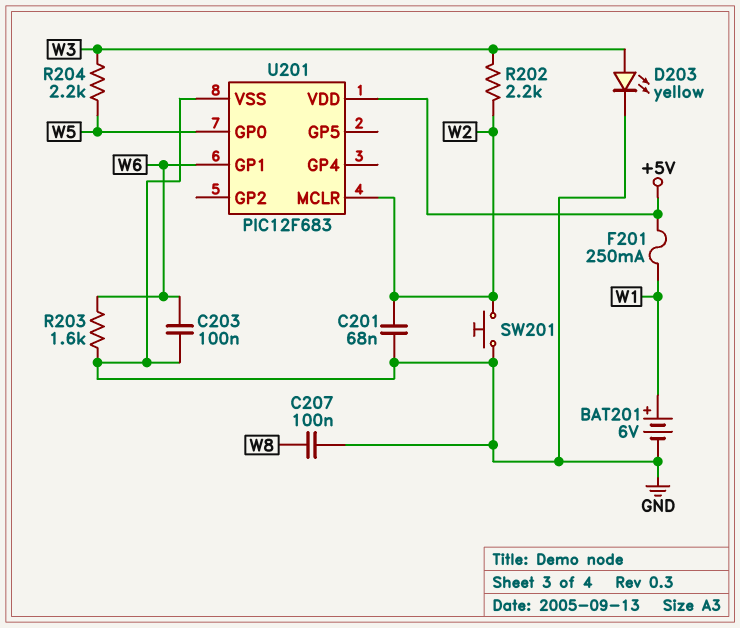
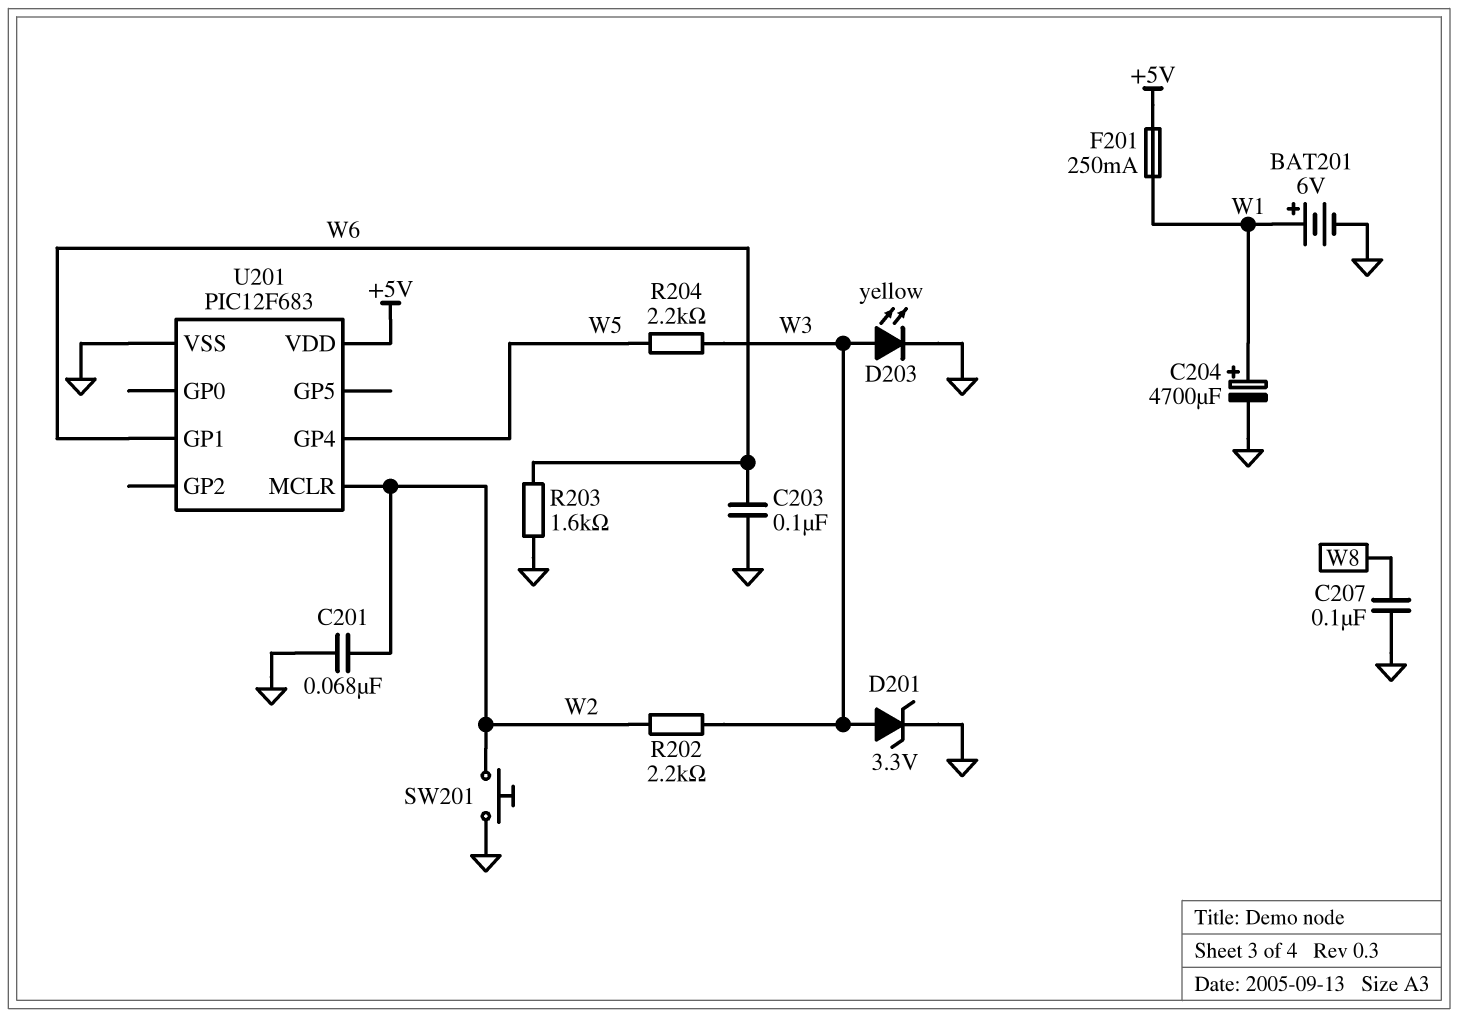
C204: none -> 4700uF (plus W1, minus GND)
D201: none -> zener 3.3V (A W3, K GND)
U201 pin GP0: W5 -> none
U201 pin GP4: none -> W5

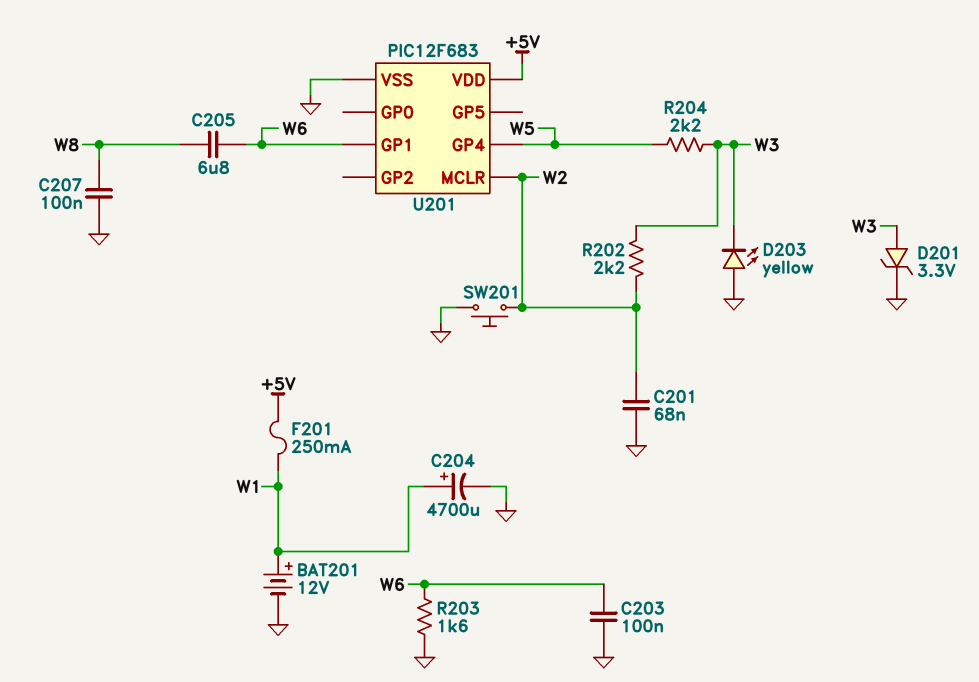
BAT201: 6V (plus W1, minus GND) -> 12V (plus W1, minus GND)
C205: none -> 6.8uF (W6, W8)
D203: LED yellow (A W3, K GND) -> LED yellow (A GND, K W3)

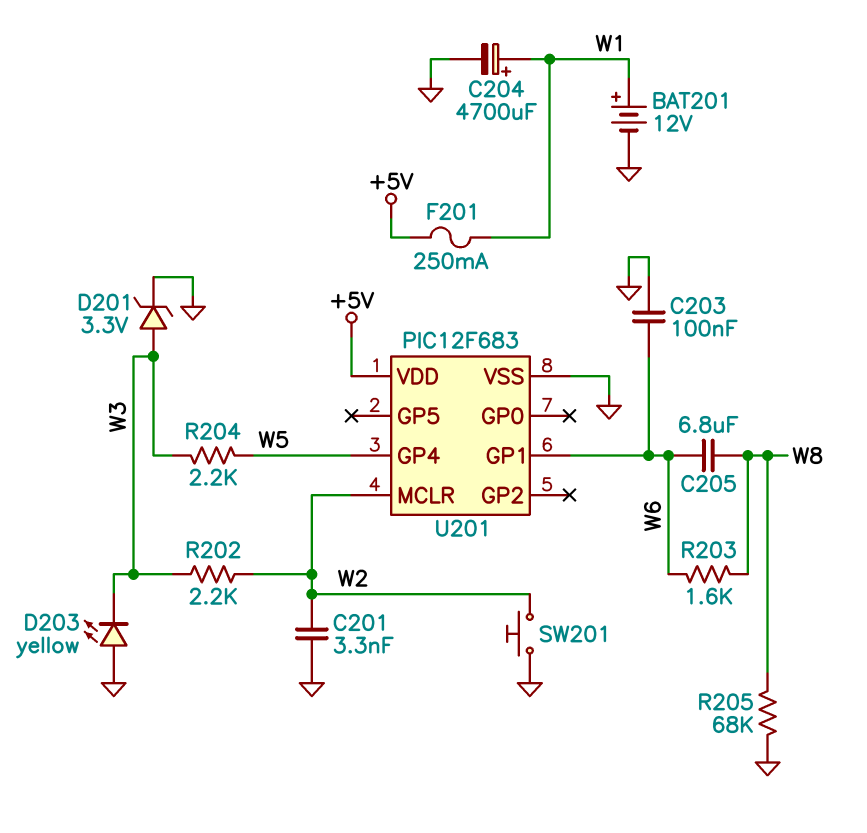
C201: 68nF (GND, W2) -> 3.3nF (GND, W2)
C207: 100nF (GND, W8) -> none
R203: 1.6k (GND, W6) -> 1.6k (W6, W8)
R205: none -> 68k (GND, W8)

